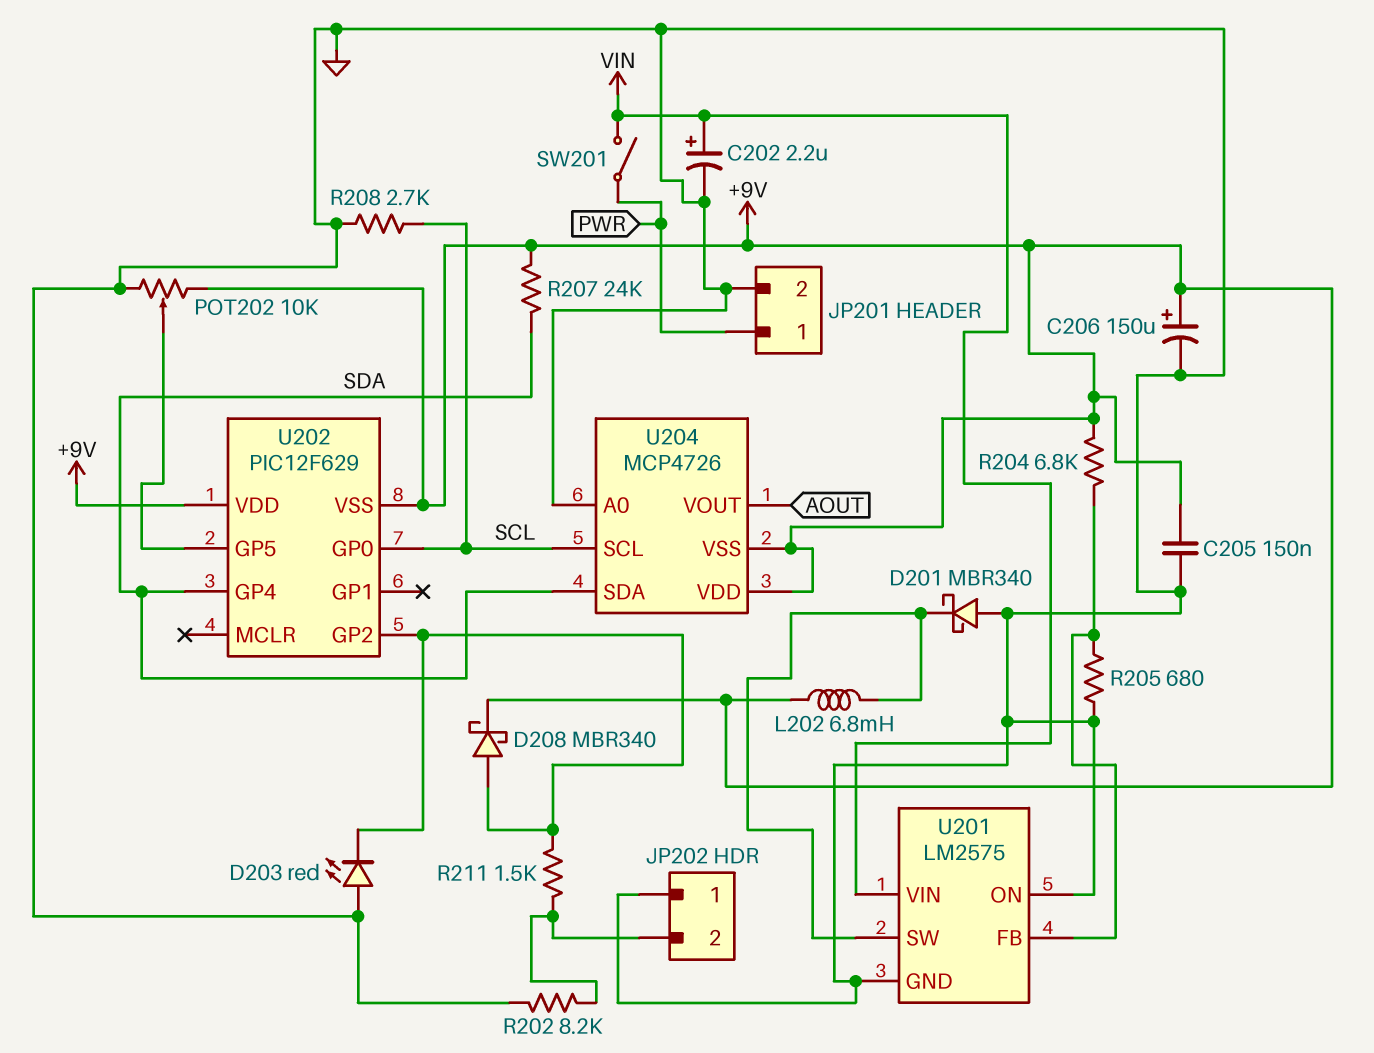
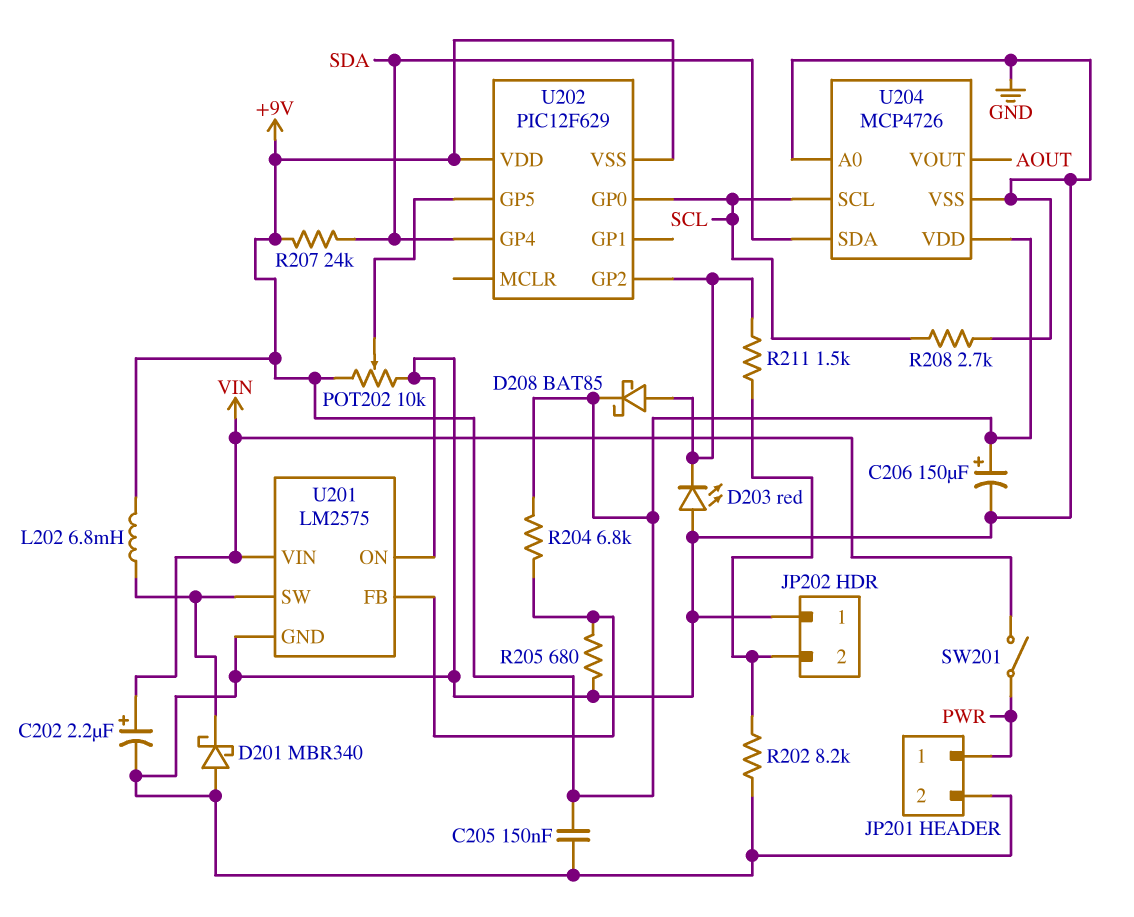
D208: schottky MBR340 (A U202/GP2, K +9V) -> schottky BAT85 (A U202/GP2, K +9V)
U204 pin VSS: +9V -> GND

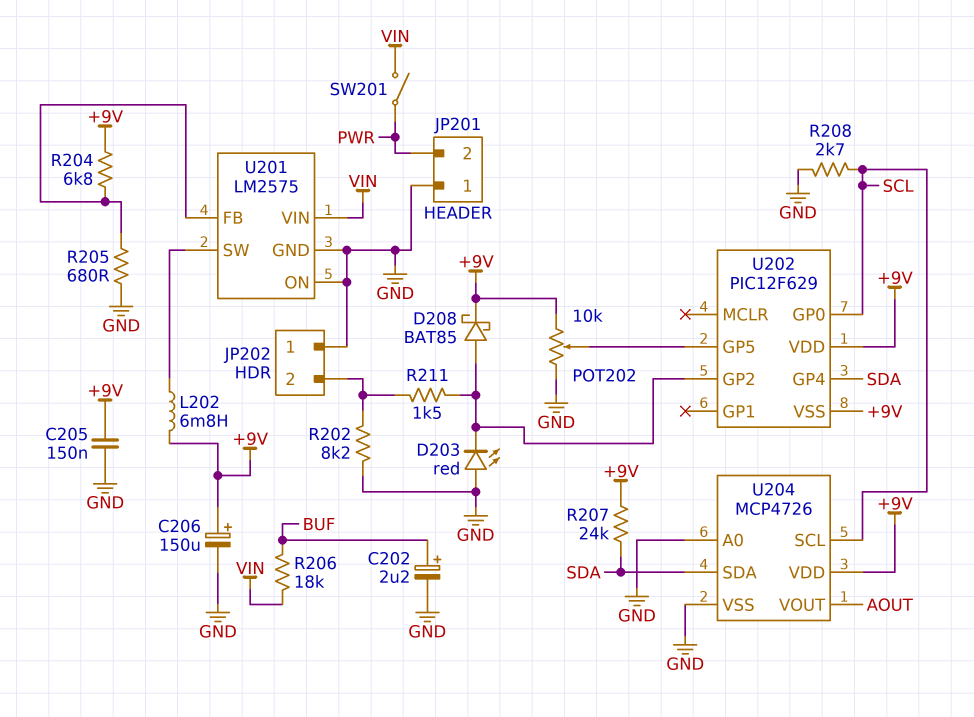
C202: 2.2uF (plus VIN, minus GND) -> 2.2uF (plus BUF, minus GND)
D201: schottky MBR340 (A GND, K U201/SW) -> none
JP201 pin 1: PWR -> GND
JP201 pin 2: GND -> PWR
R206: none -> 18k (BUF, VIN)

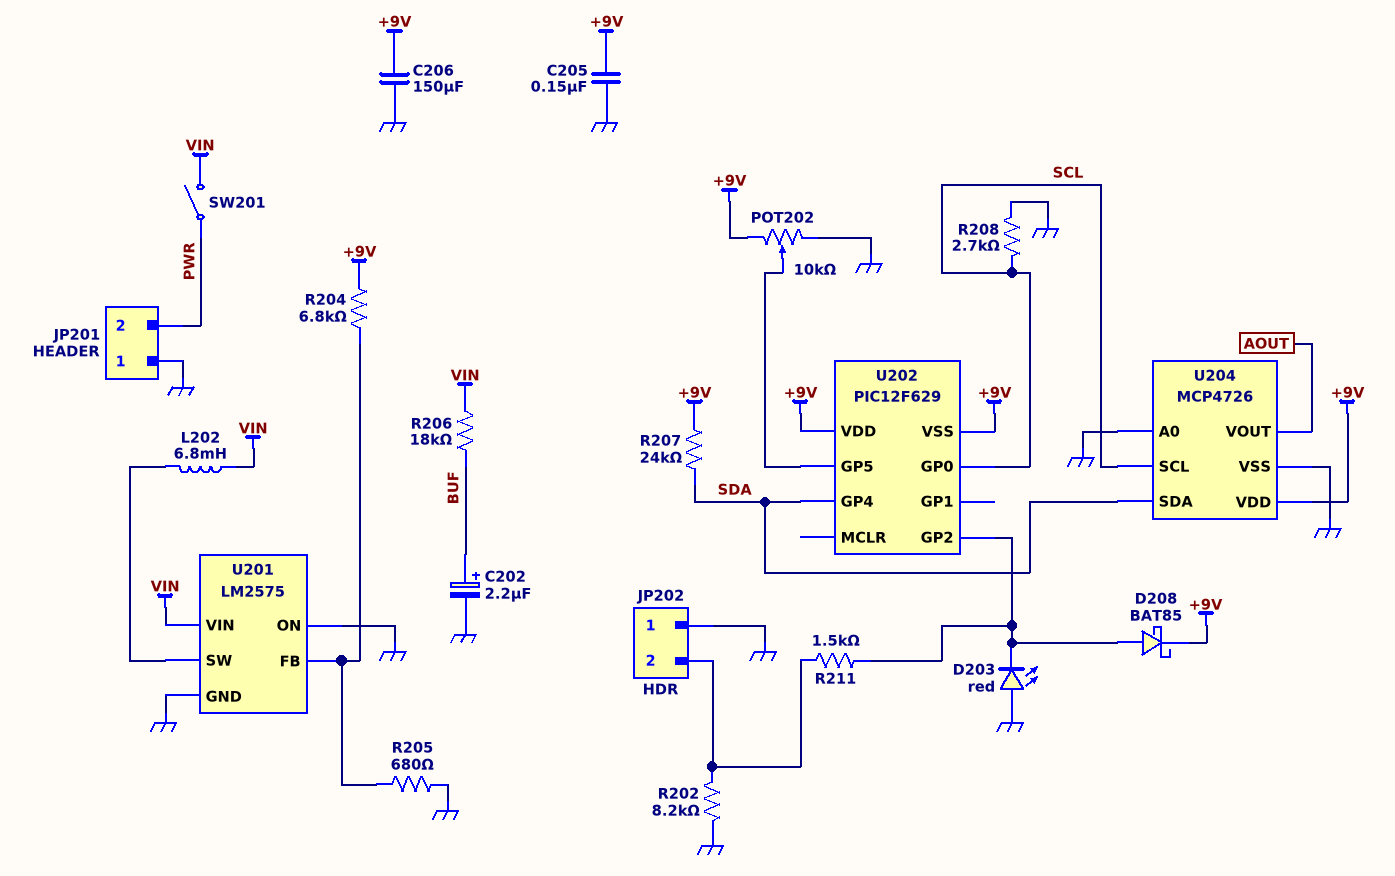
C206: 150uF (plus +9V, minus GND) -> 150uF (+9V, GND)
L202: 6.8mH (+9V, U201/SW) -> 6.8mH (U201/SW, VIN)

